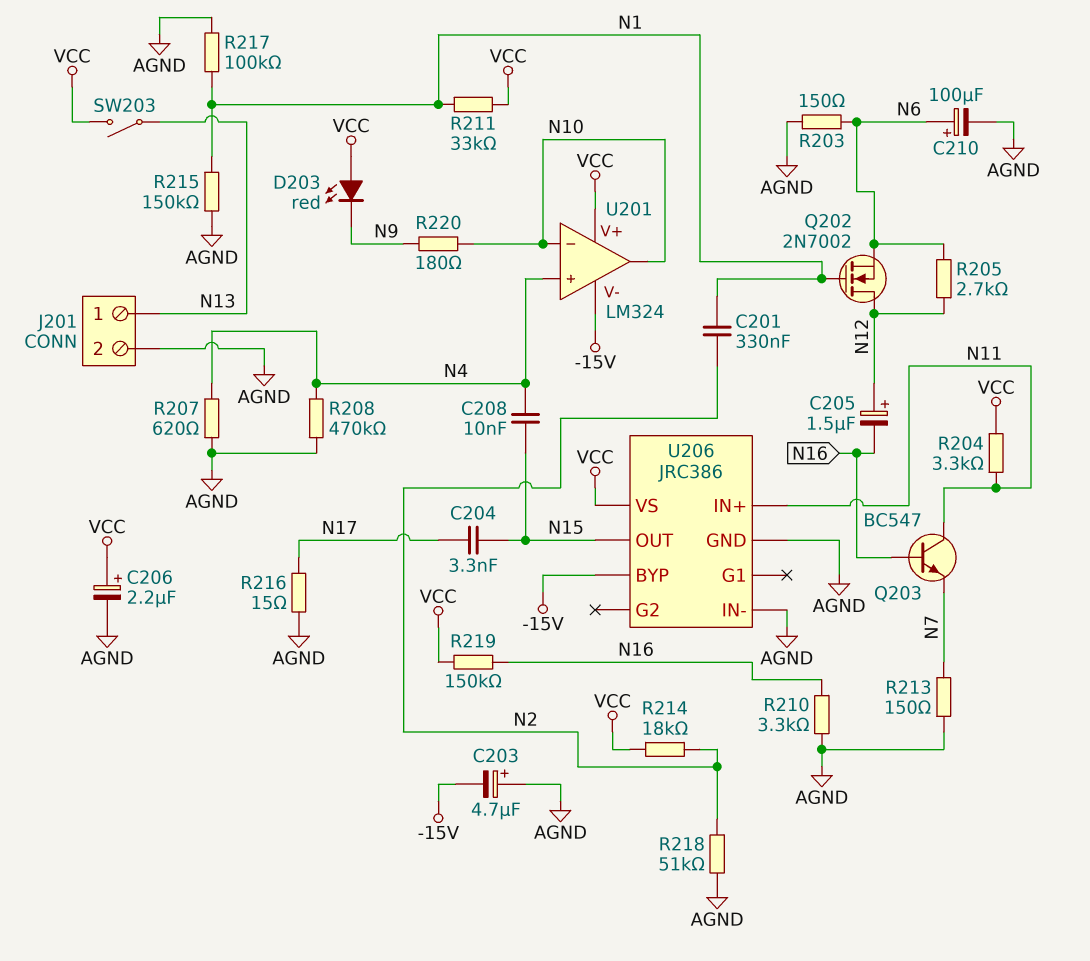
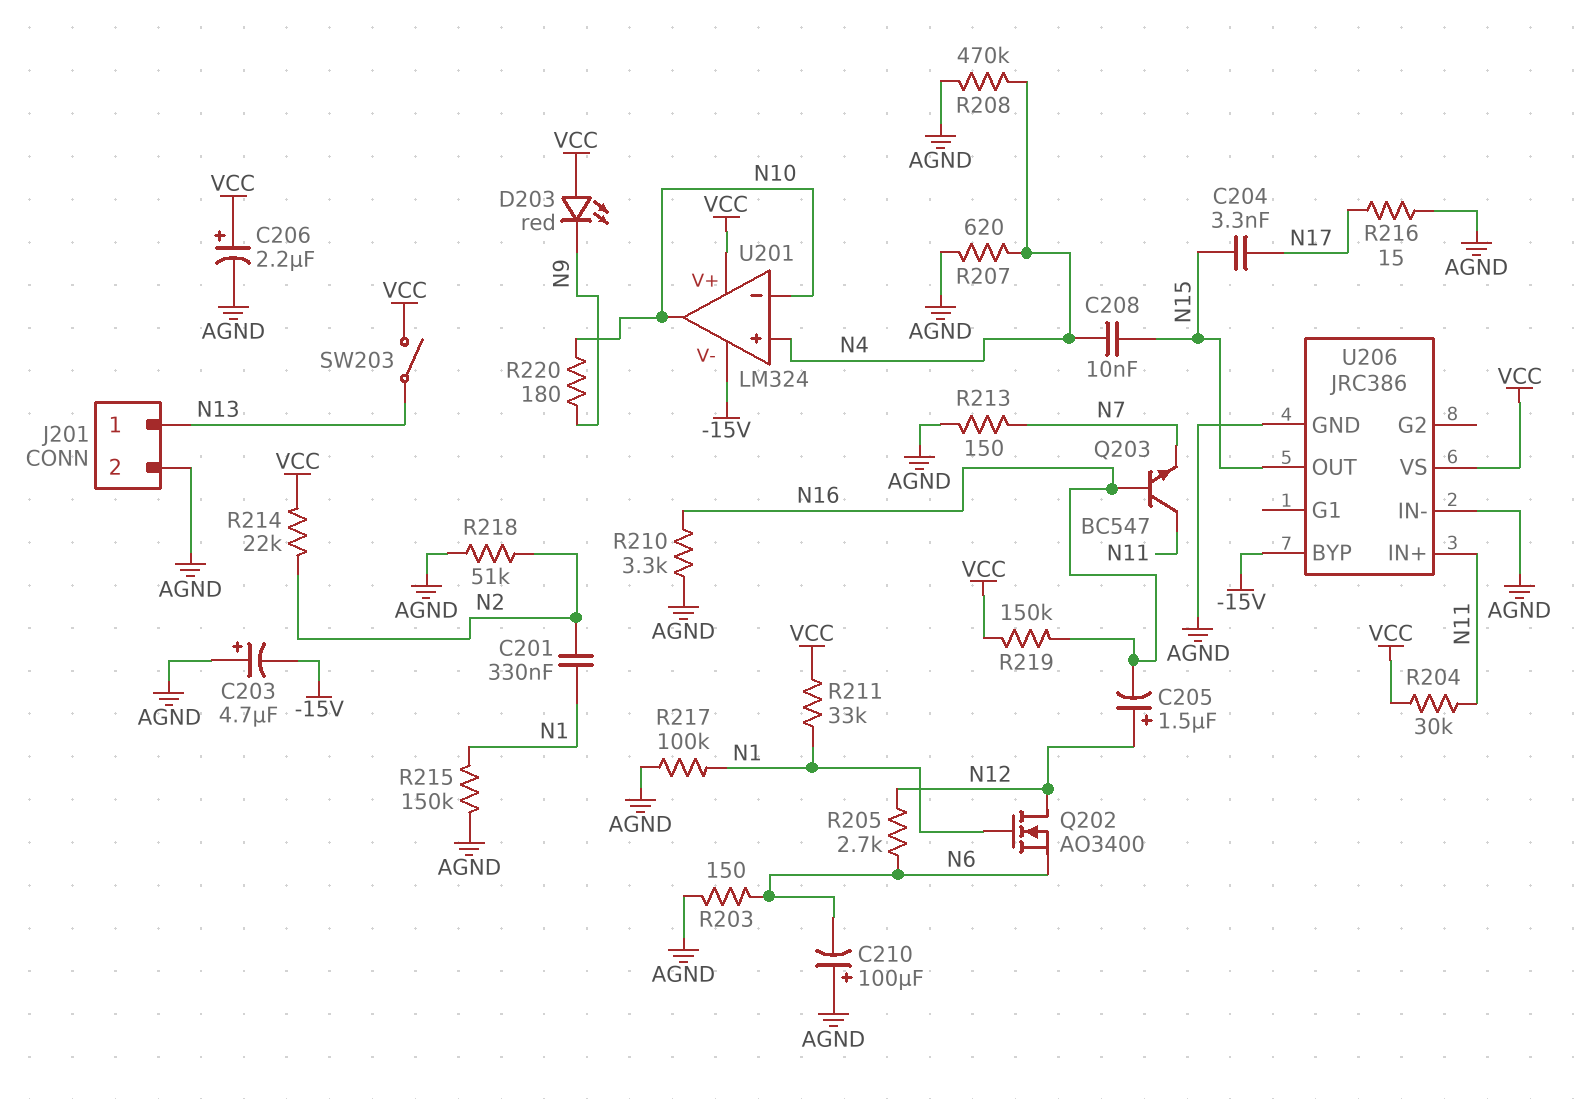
C210: 100uF (plus N6, minus AGND) -> 100uF (plus AGND, minus N6)
Q202: NMOS 2N7002 (G N1, D N12, S N6) -> NMOS AO3400 (G N1, D N12, S N6)
R204: 3.3k (N11, VCC) -> 30k (N11, VCC)
R214: 18k (N2, VCC) -> 22k (N2, VCC)

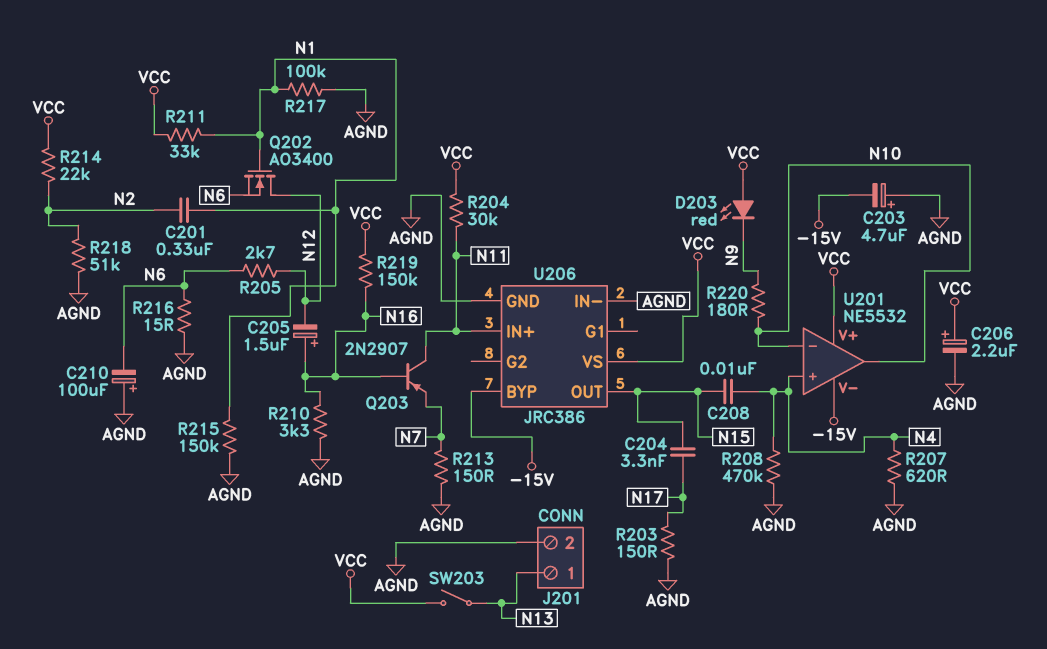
C205: 1.5uF (plus N12, minus N16) -> 1.5uF (plus N16, minus N12)
Q203: NPN BC547 (B N16, C N11, E N7) -> PNP 2N2907 (B N16, C N11, E N7)
R203: 150 (AGND, N6) -> 150 (AGND, N17)
R216: 15 (AGND, N17) -> 15 (AGND, N6)
U201: LM324 -> NE5532

